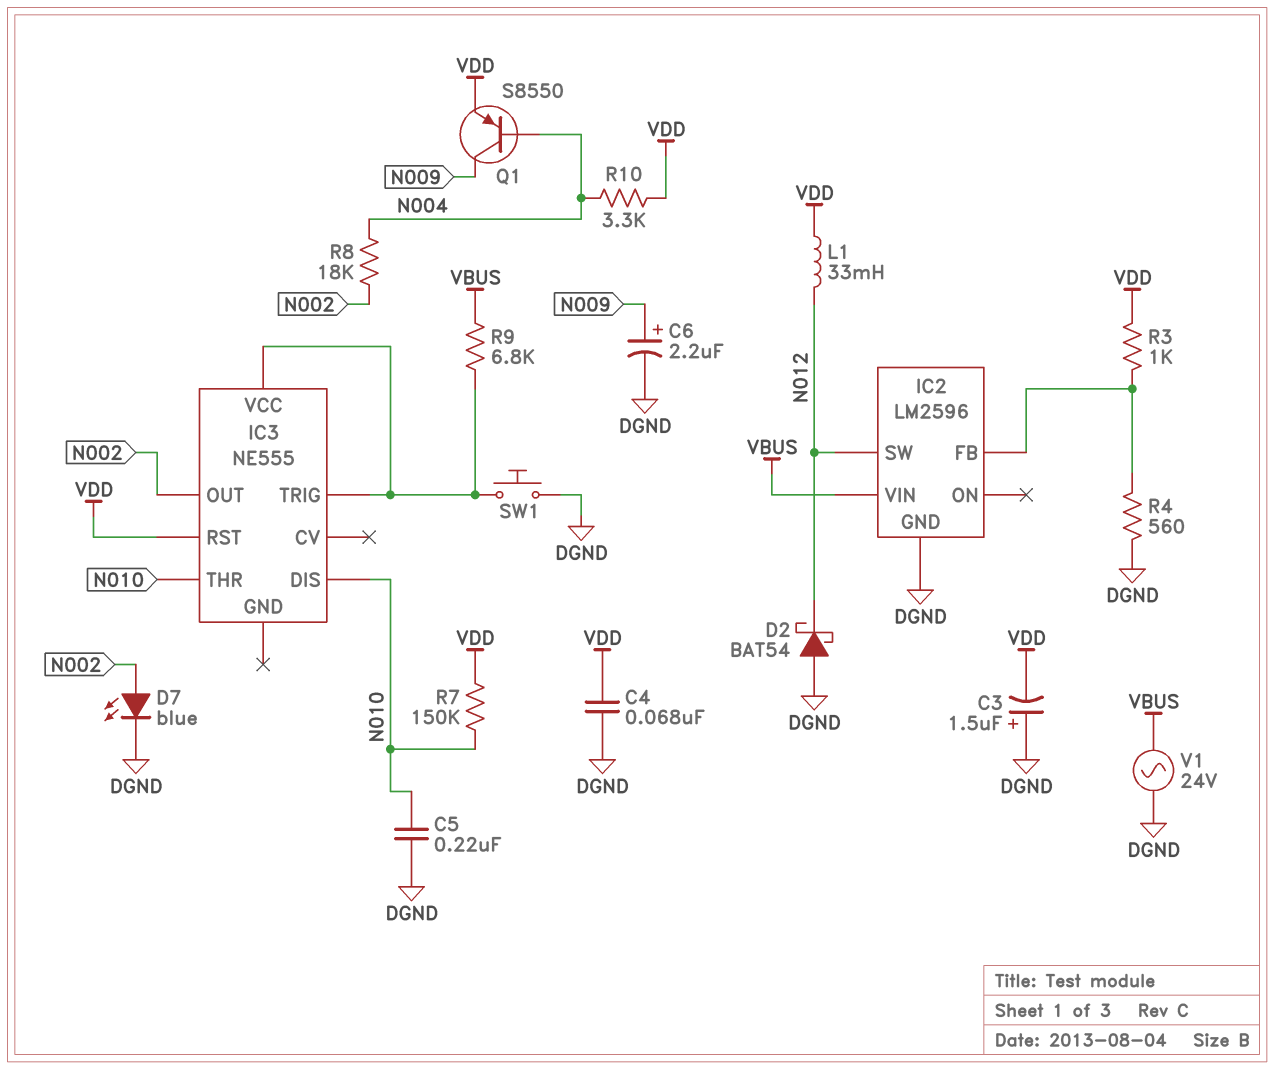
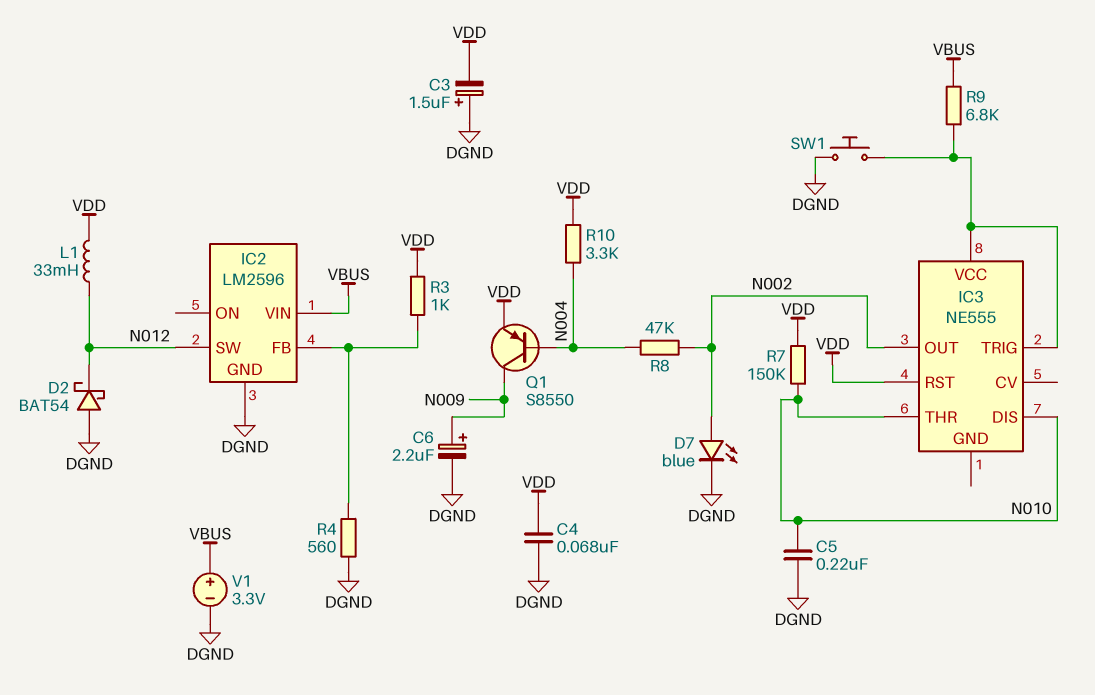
R8: 18k (N002, N004) -> 47k (N002, N004)
V1: AC 24V (DGND, VBUS) -> 3.3V (plus VBUS, minus DGND)

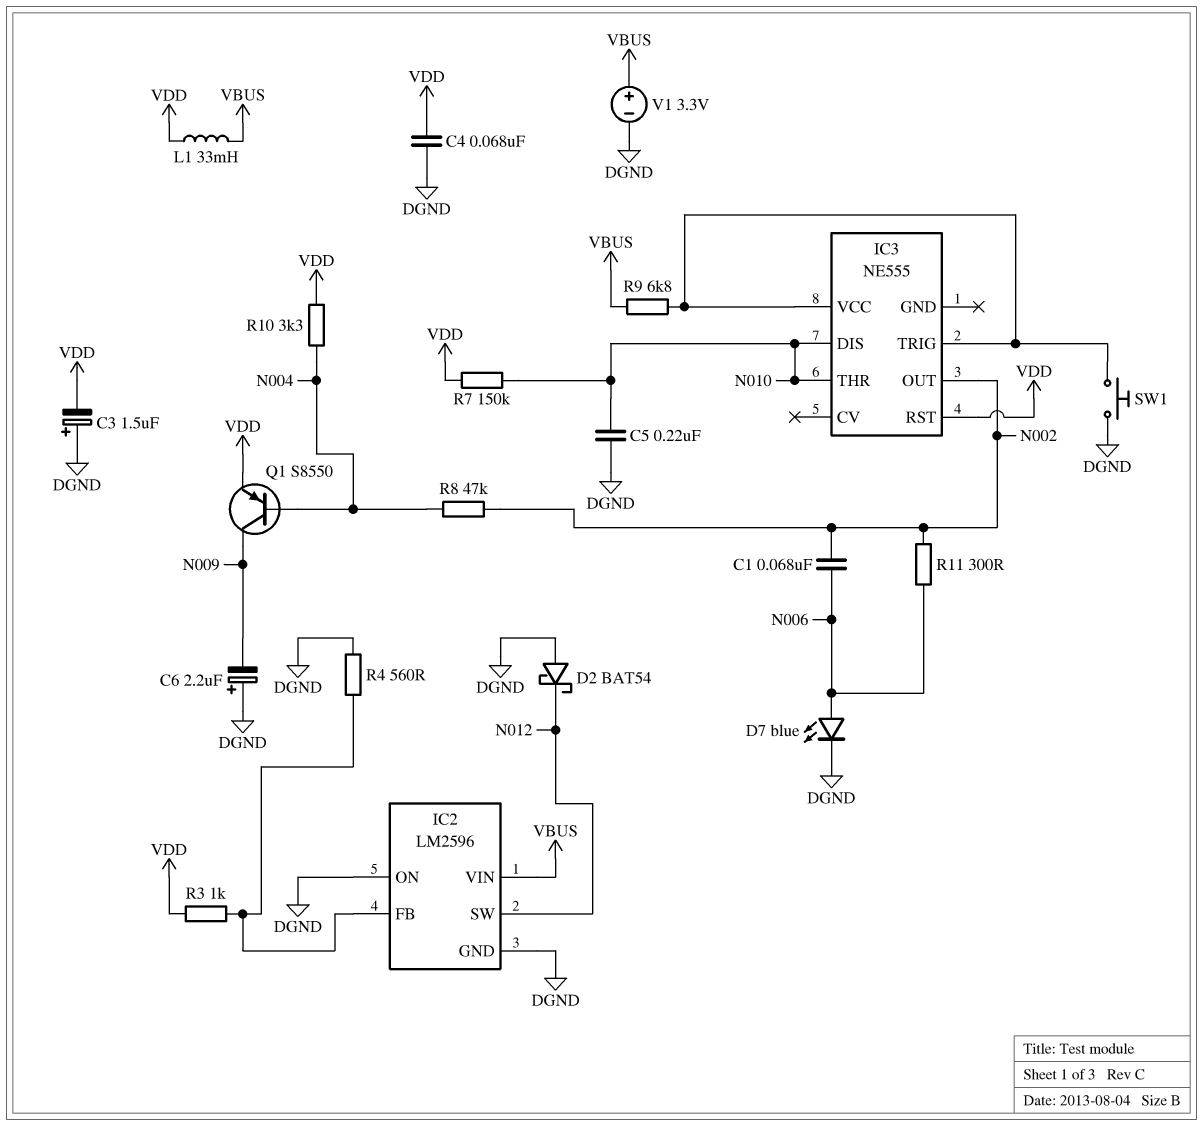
C1: none -> 68nF (N002, N006)
C6: 2.2uF (plus N009, minus DGND) -> 2.2uF (plus DGND, minus N009)
D7: LED blue (A N002, K DGND) -> LED blue (A N006, K DGND)
IC2 pin ON: none -> DGND
L1: 33mH (N012, VDD) -> 33mH (VBUS, VDD)
R11: none -> 300 (N002, N006)

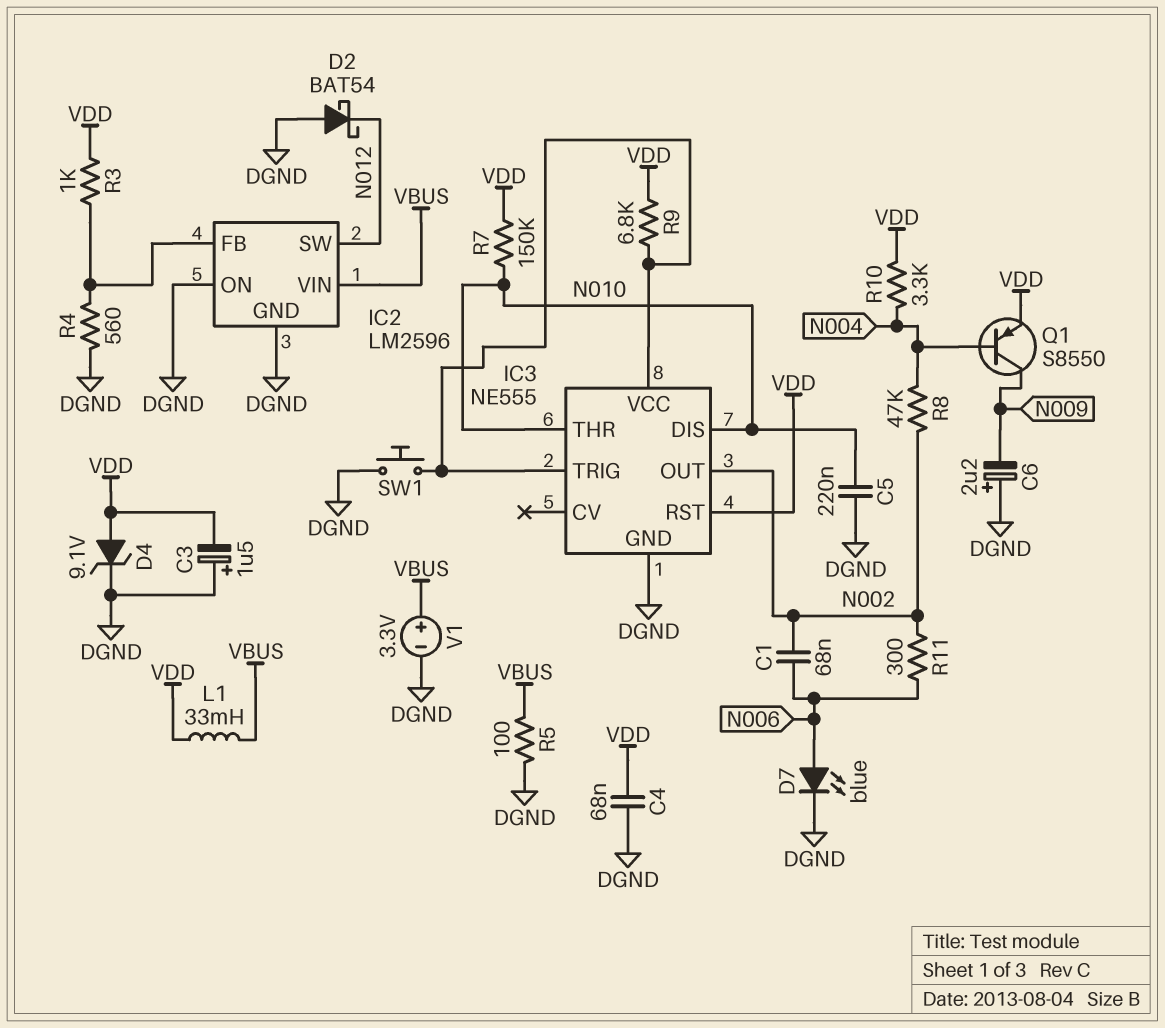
D4: none -> zener 9.1V (A VDD, K DGND)
IC3 pin GND: none -> DGND
R5: none -> 100 (DGND, VBUS)
R9: 6.8k (IC3/TRIG, VBUS) -> 6.8k (IC3/TRIG, VDD)

